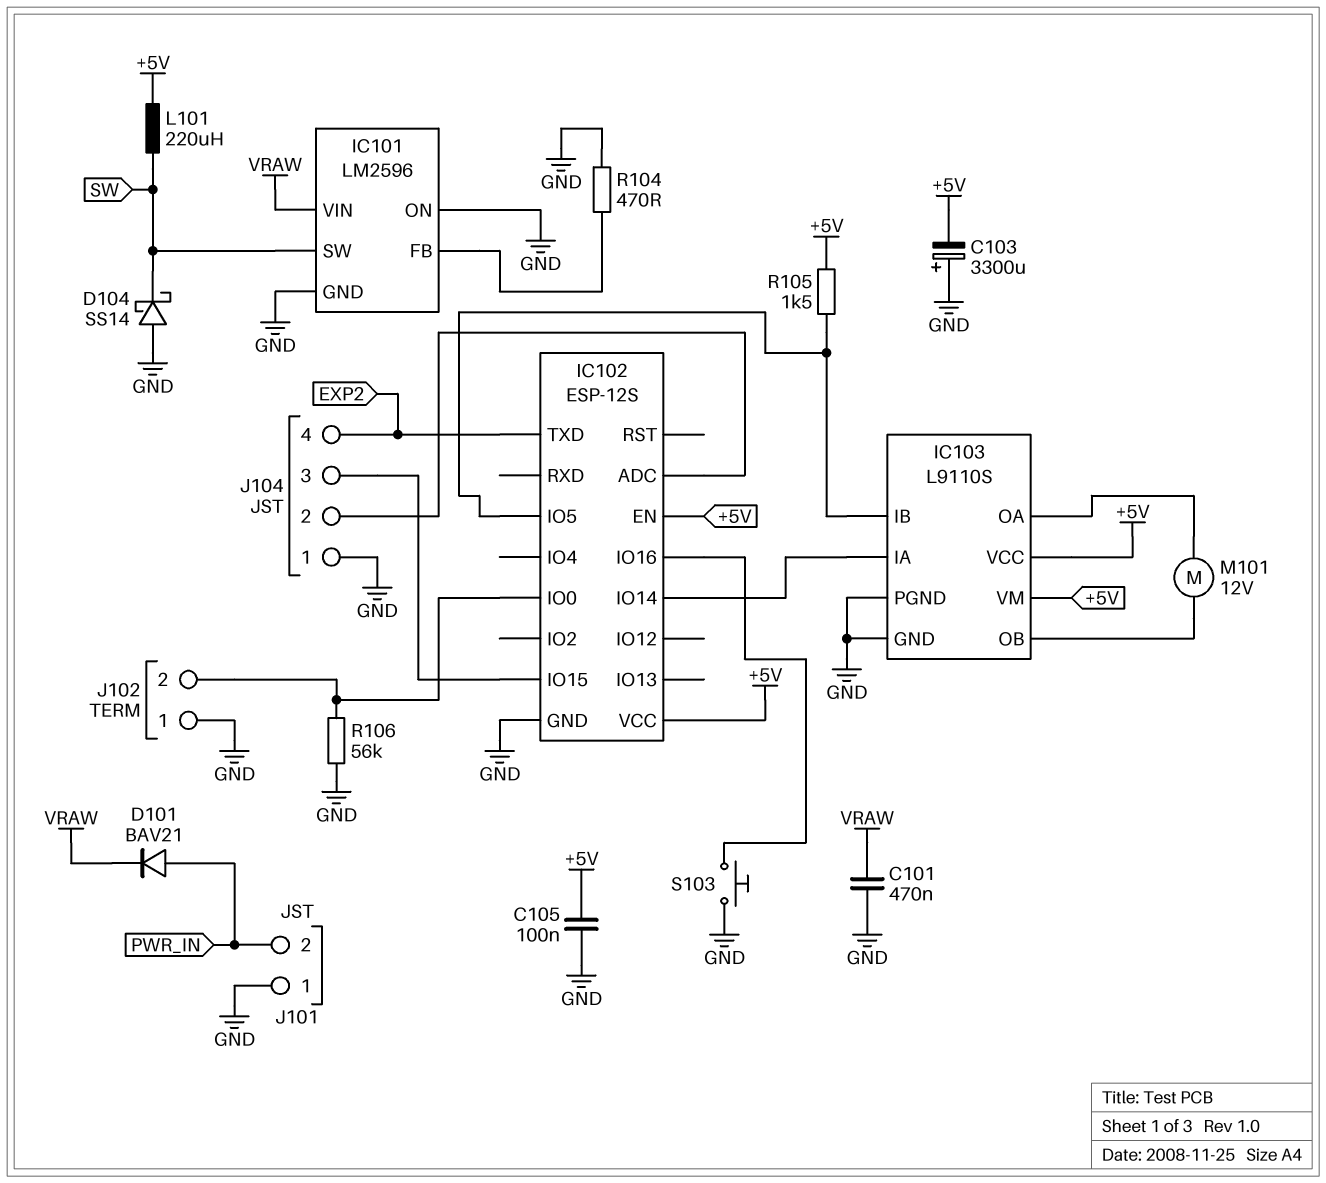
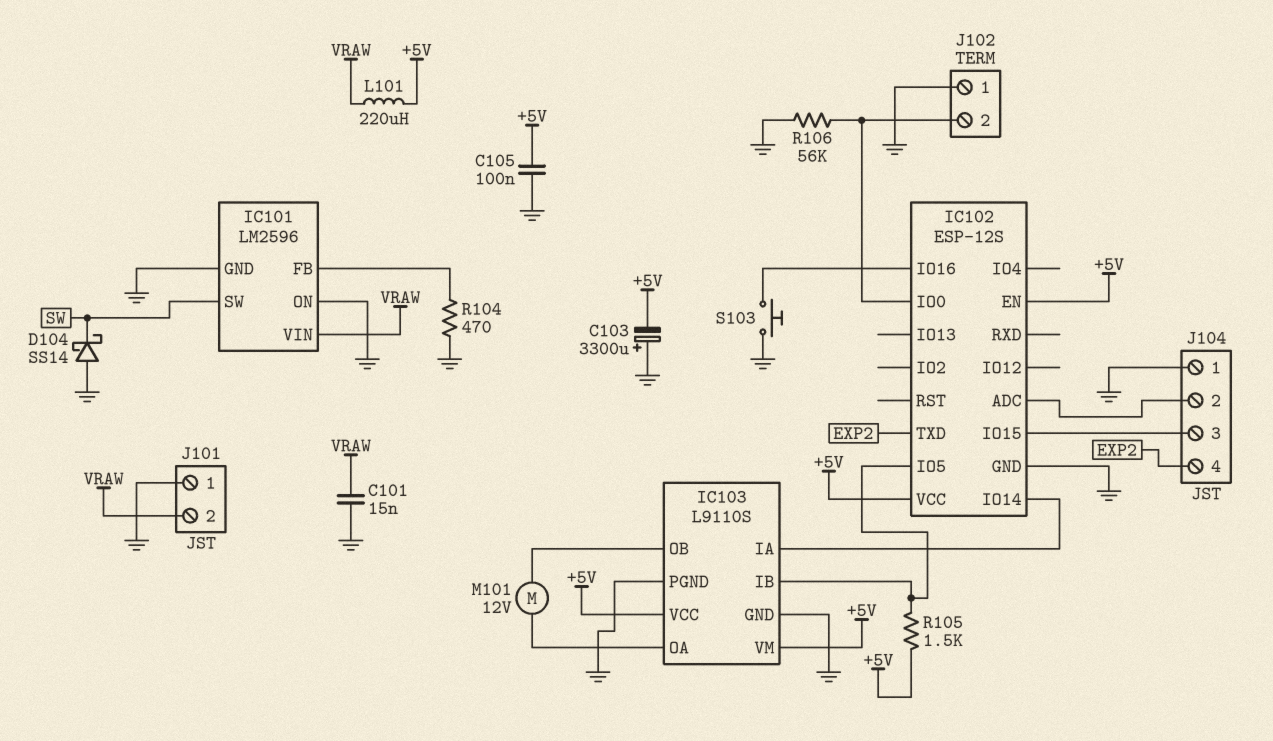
C101: 470nF (GND, VRAW) -> 15nF (GND, VRAW)
D101: diode BAV21 (A PWR_IN, K VRAW) -> none
J101 pin 2: PWR_IN -> VRAW
L101: 220uH (+5V, SW) -> 220uH (+5V, VRAW)

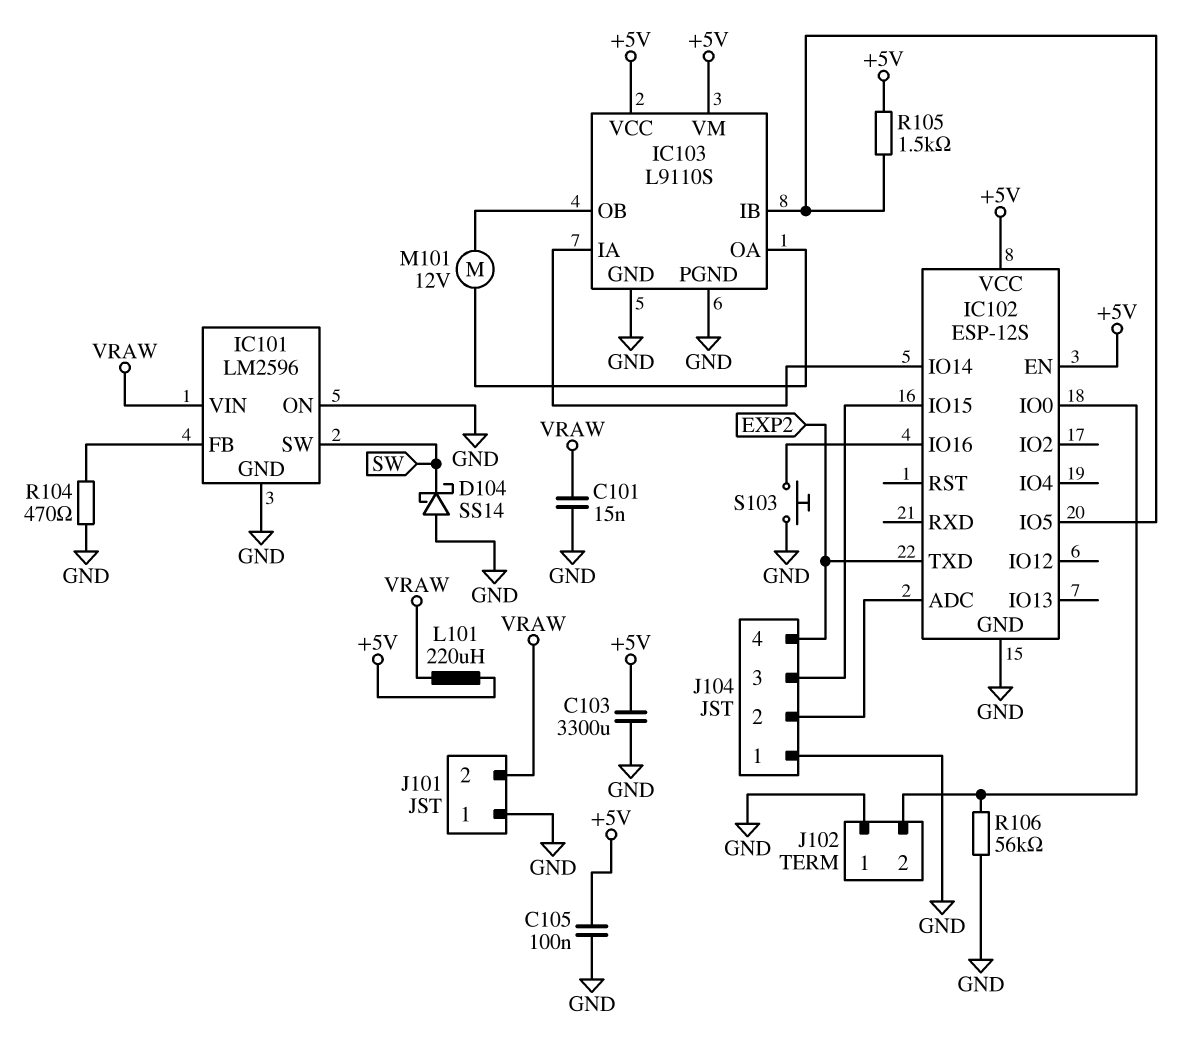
C103: 3300uF (plus GND, minus +5V) -> 3300uF (+5V, GND)

